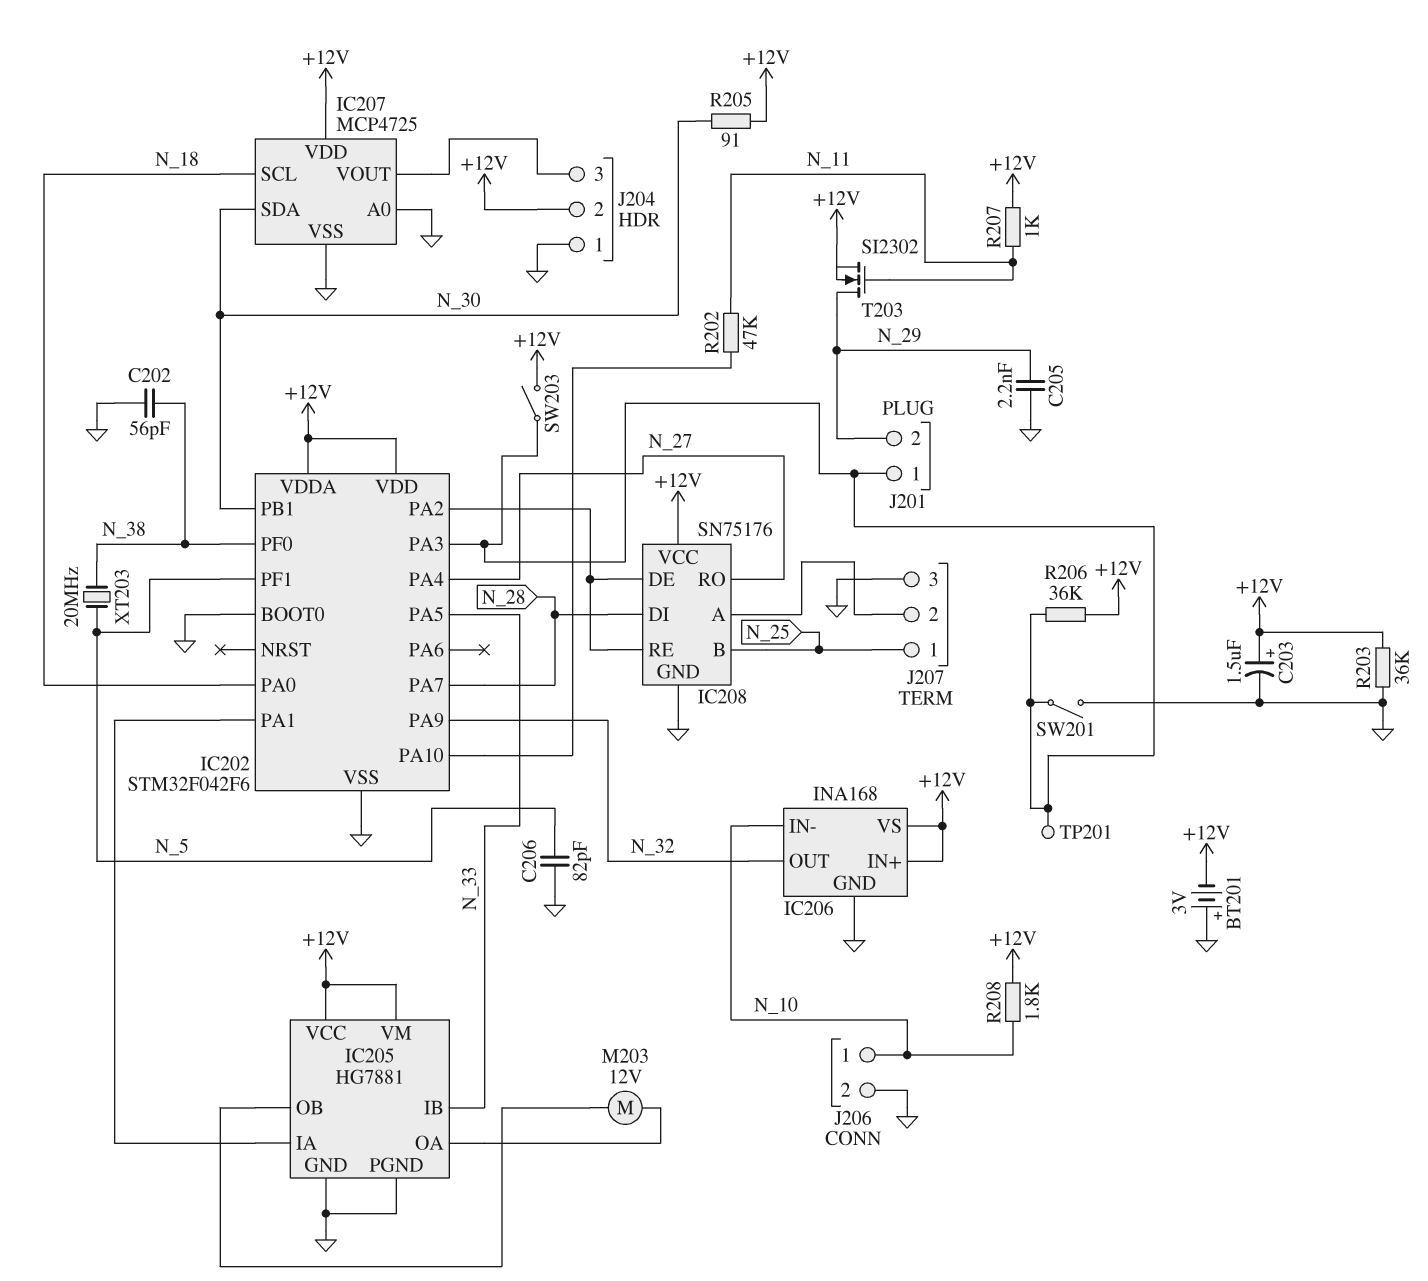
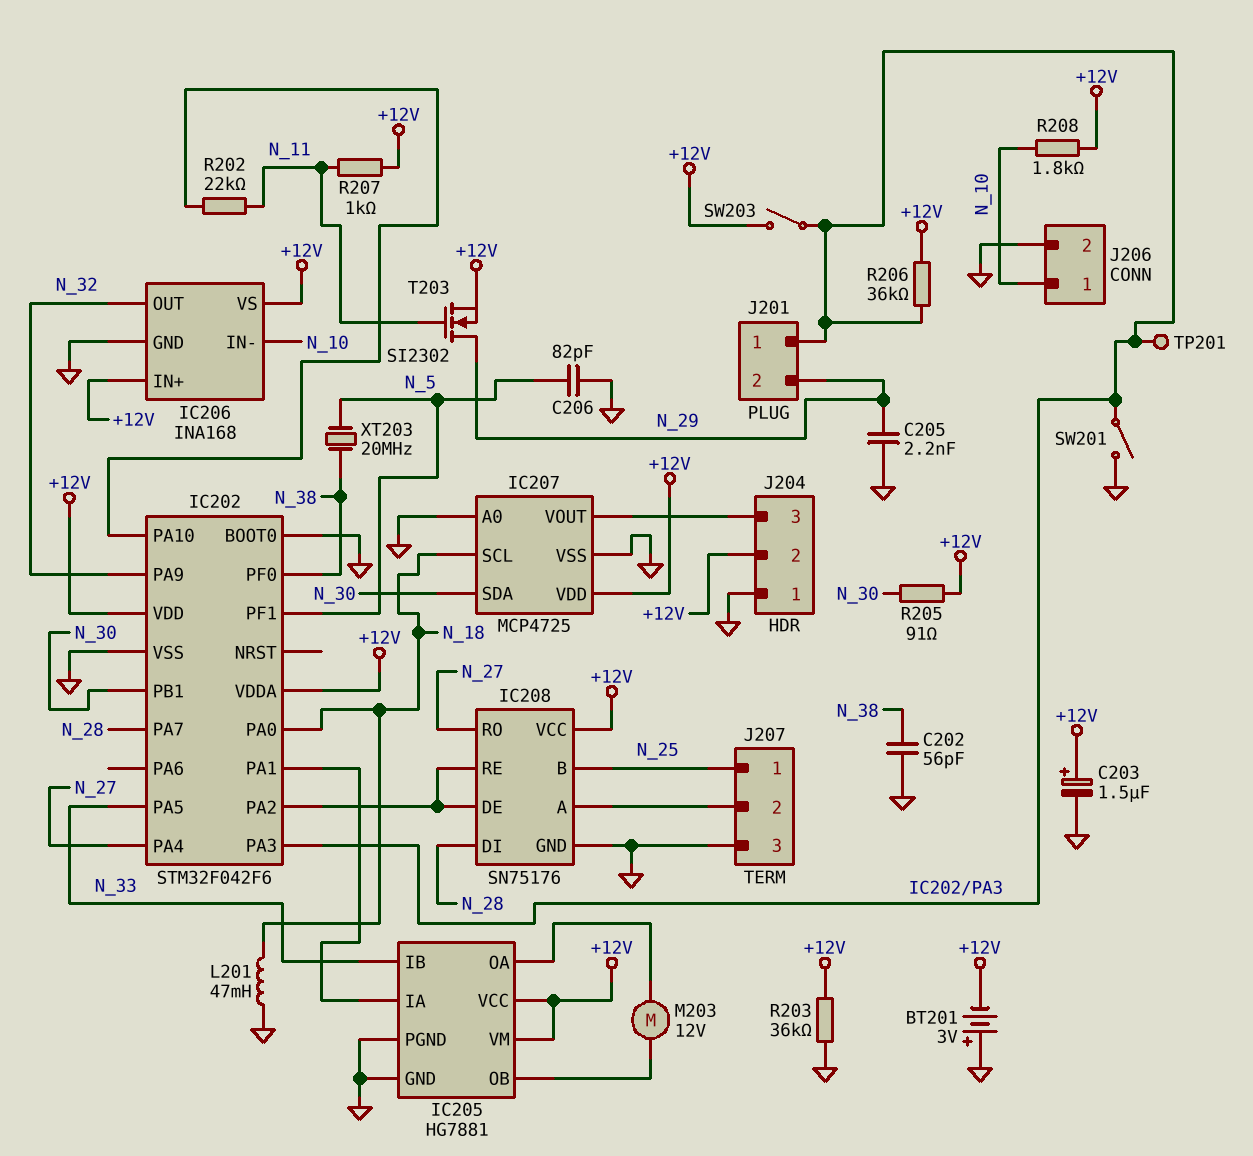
L201: none -> 47mH (GND, N_18)
R202: 47k (IC202/PA10, N_11) -> 22k (IC202/PA10, N_11)

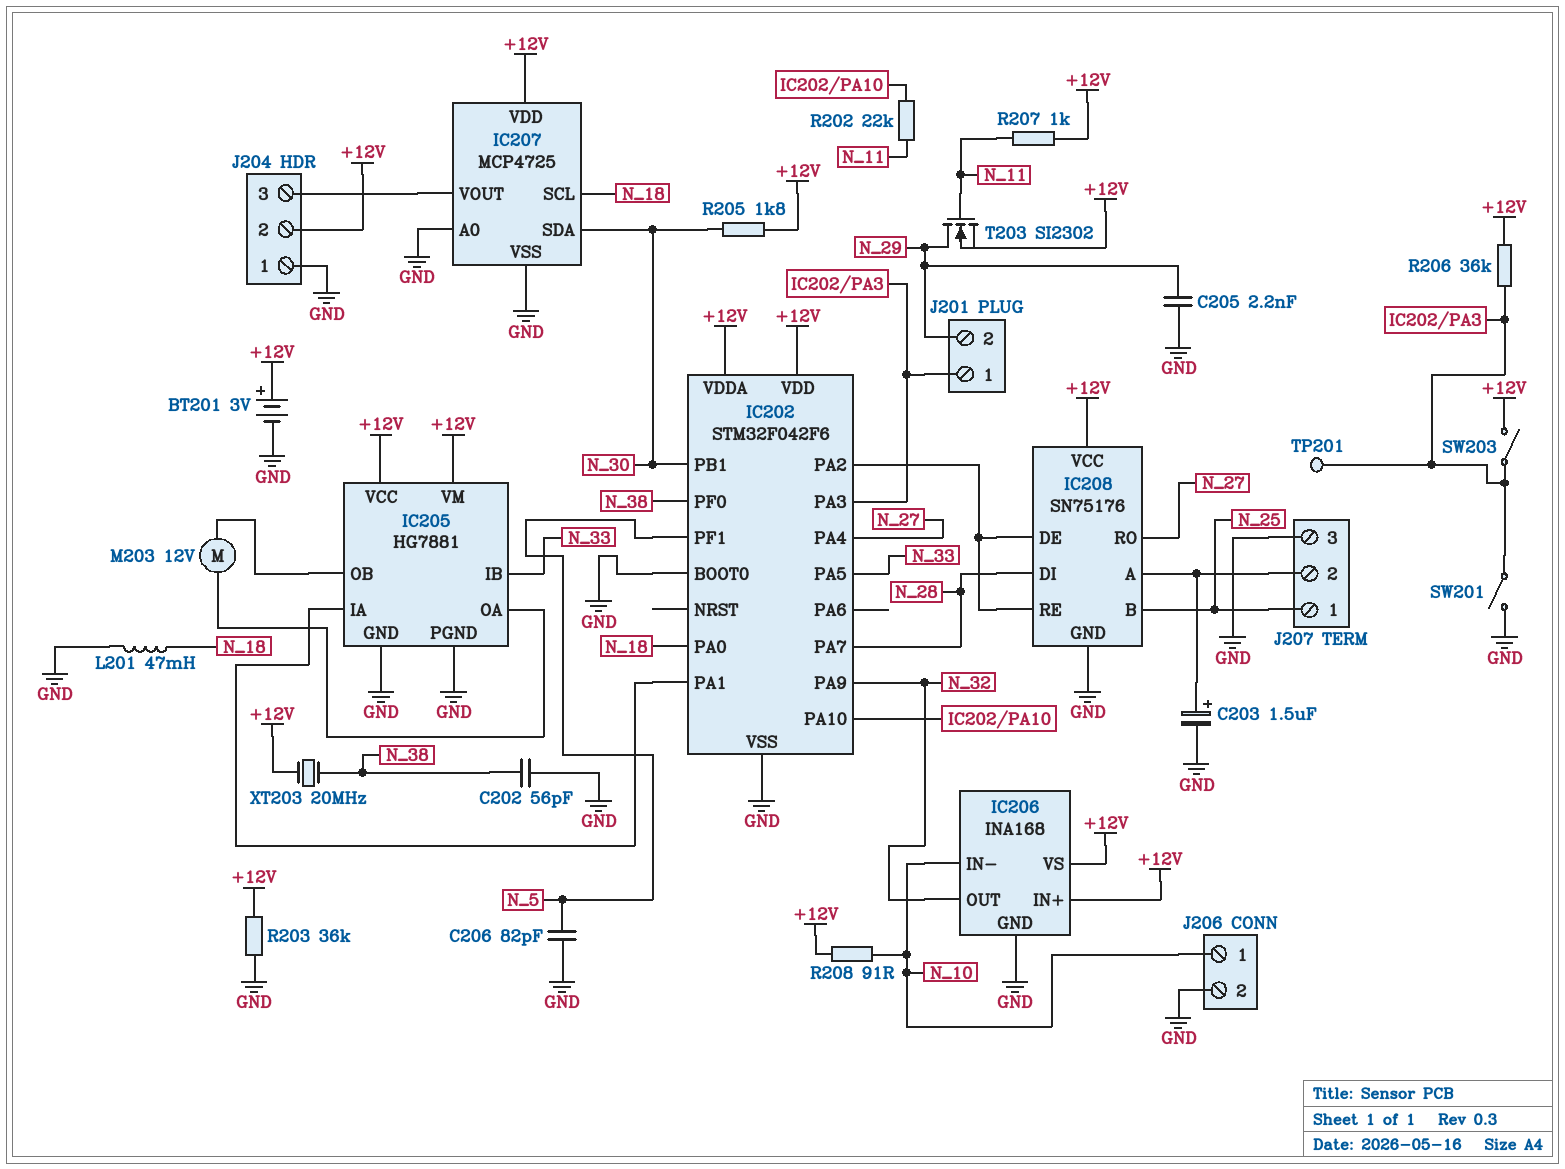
BT201: 3V (plus GND, minus +12V) -> 3V (plus +12V, minus GND)
C203: 1.5uF (plus +12V, minus GND) -> 1.5uF (plus IC208/A, minus GND)
R205: 91 (+12V, N_30) -> 1.8k (+12V, N_30)
R208: 1.8k (+12V, N_10) -> 91 (+12V, N_10)
XT203: 20MHz (N_5, N_38) -> 20MHz (+12V, N_38)

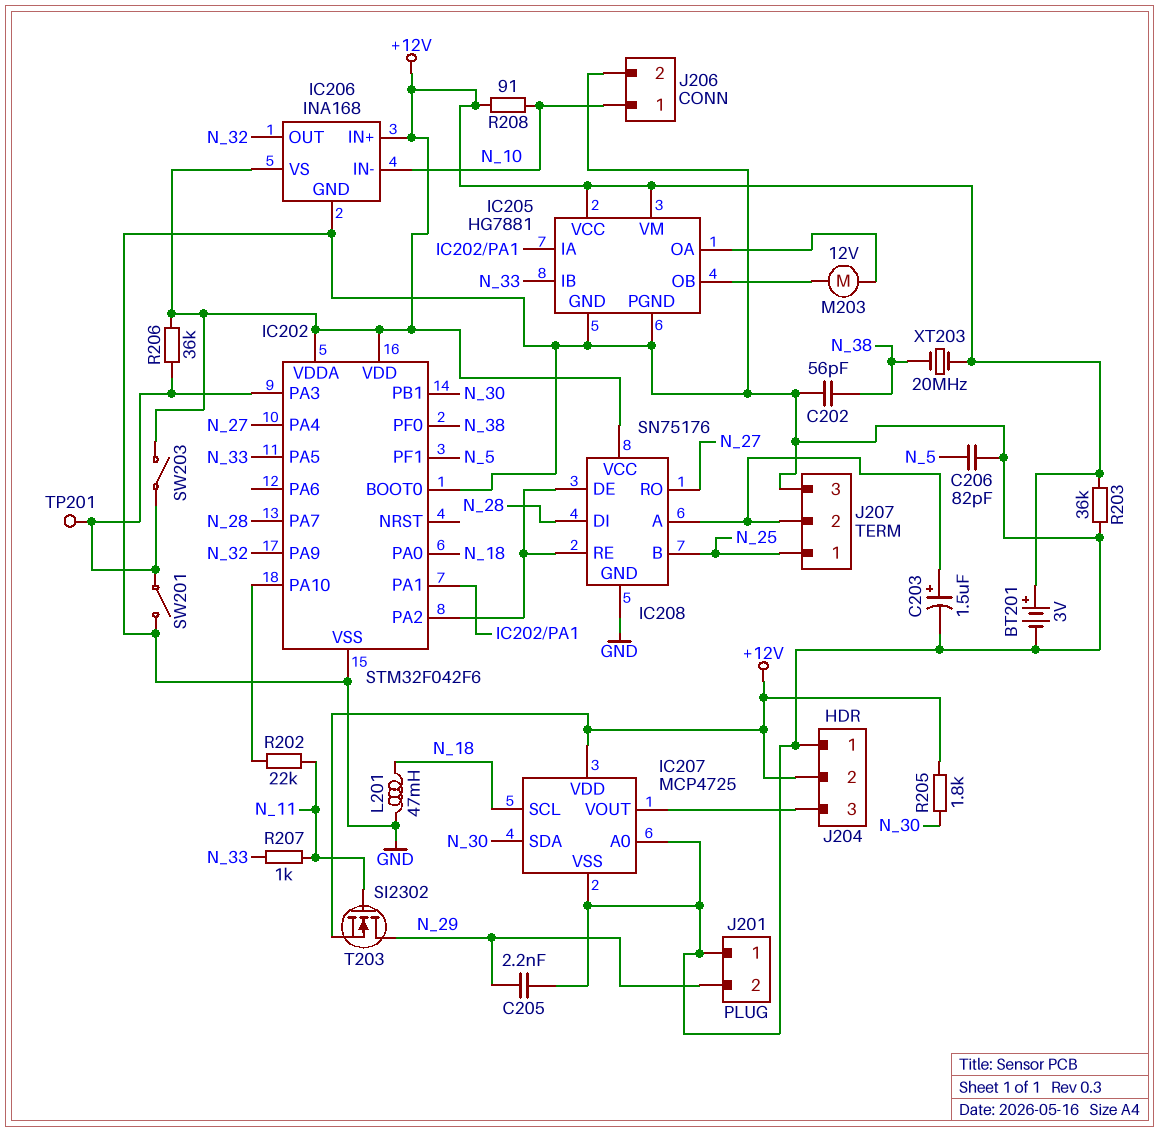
J201 pin 1: IC202/PA3 -> GND
R207: 1k (+12V, N_11) -> 1k (N_11, N_33)

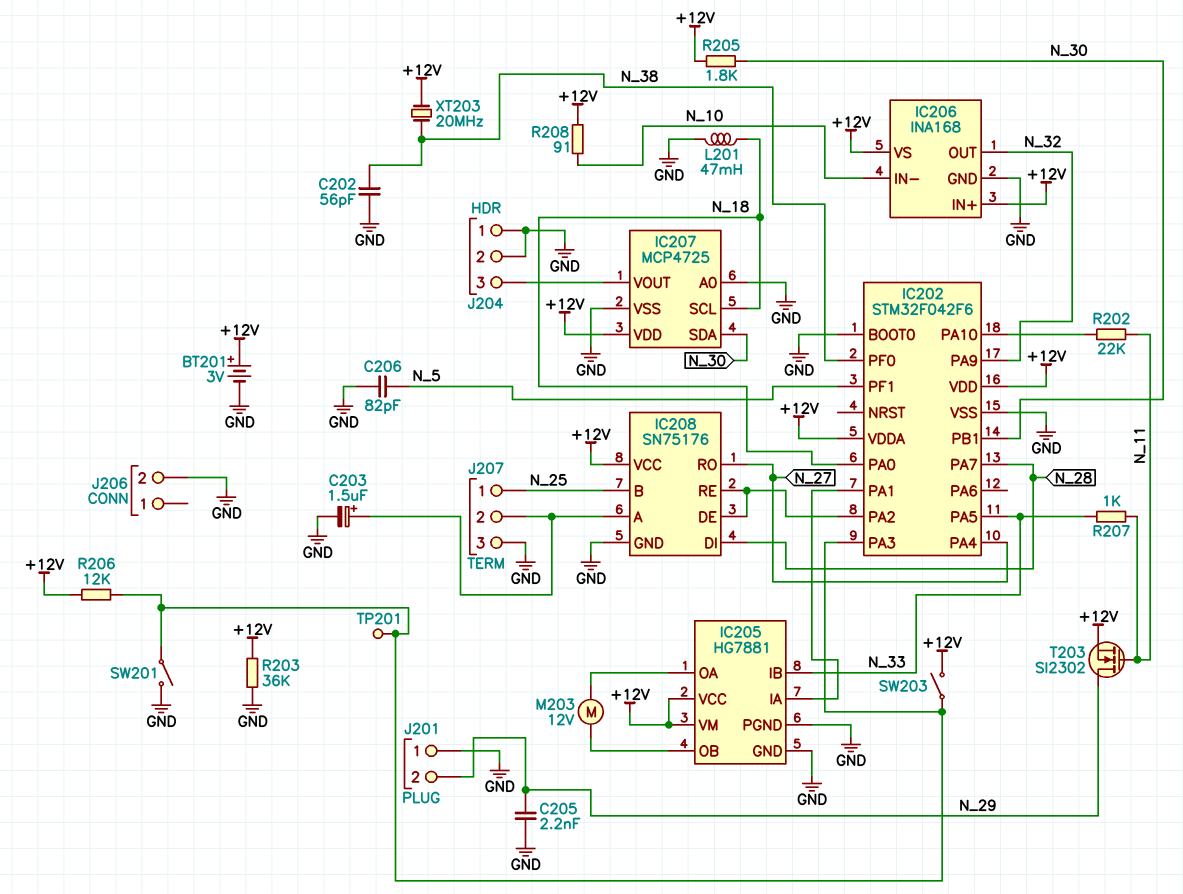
J204 pin 2: +12V -> GND
J206 pin 1: N_10 -> none
R206: 36k (+12V, IC202/PA3) -> 12k (+12V, IC202/PA3)

